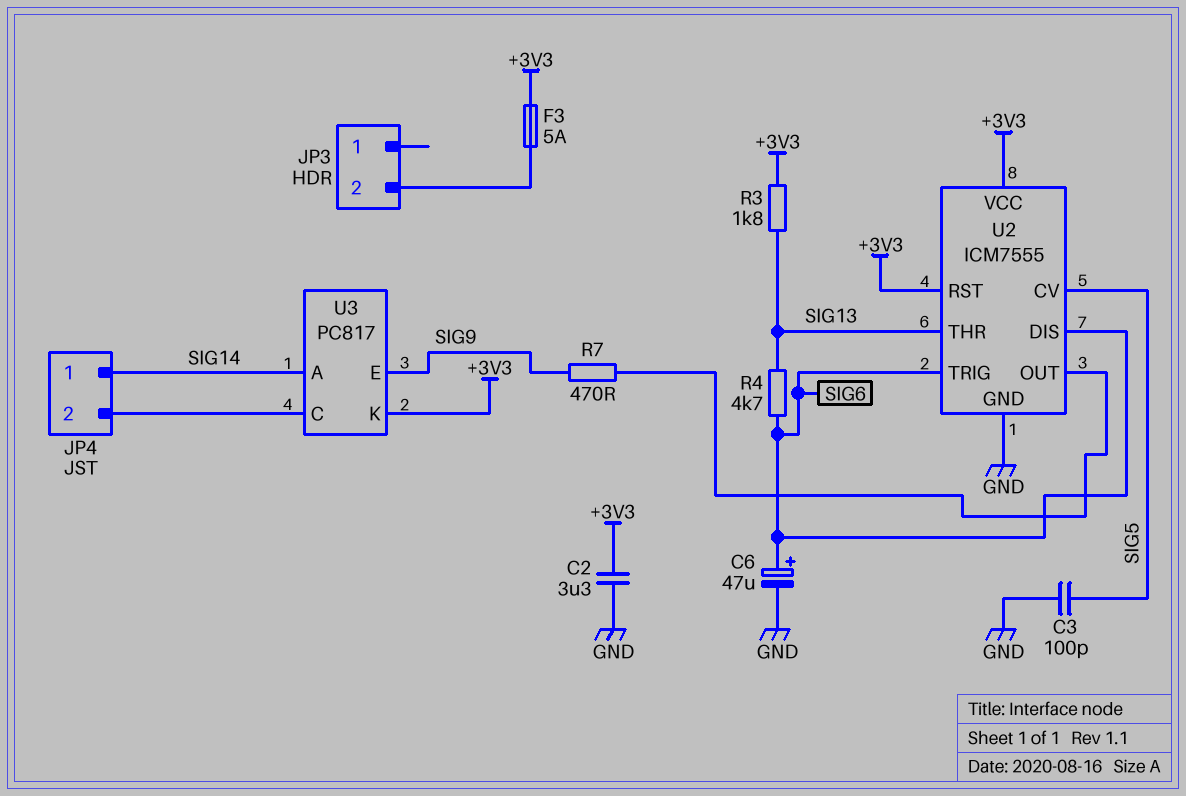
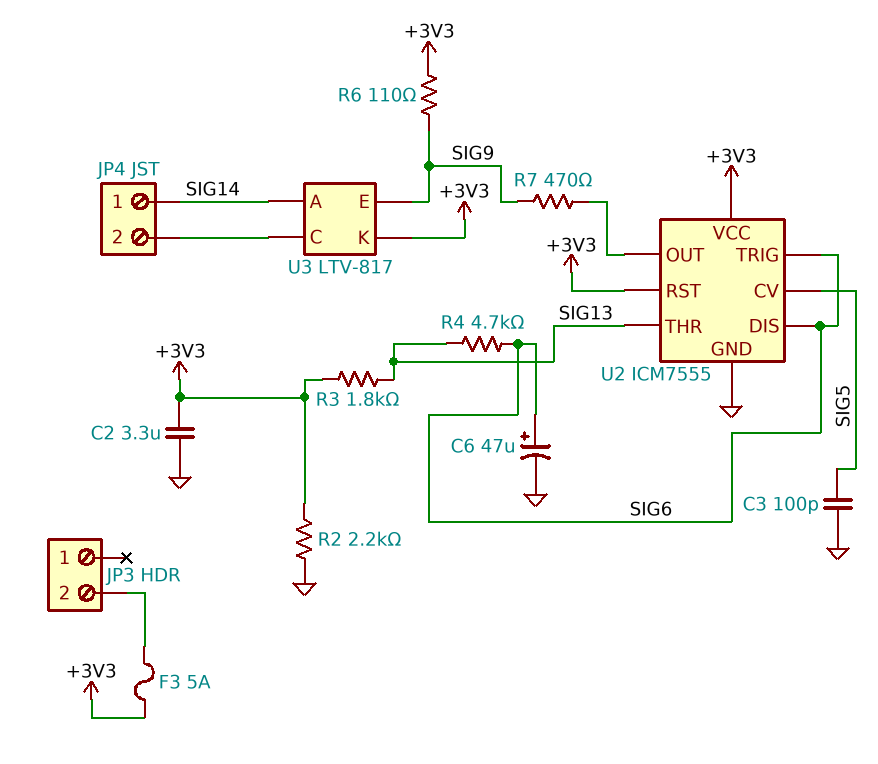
R2: none -> 2.2k (+3V3, GND)
R6: none -> 110 (+3V3, SIG9)
U3: PC817 -> LTV-817

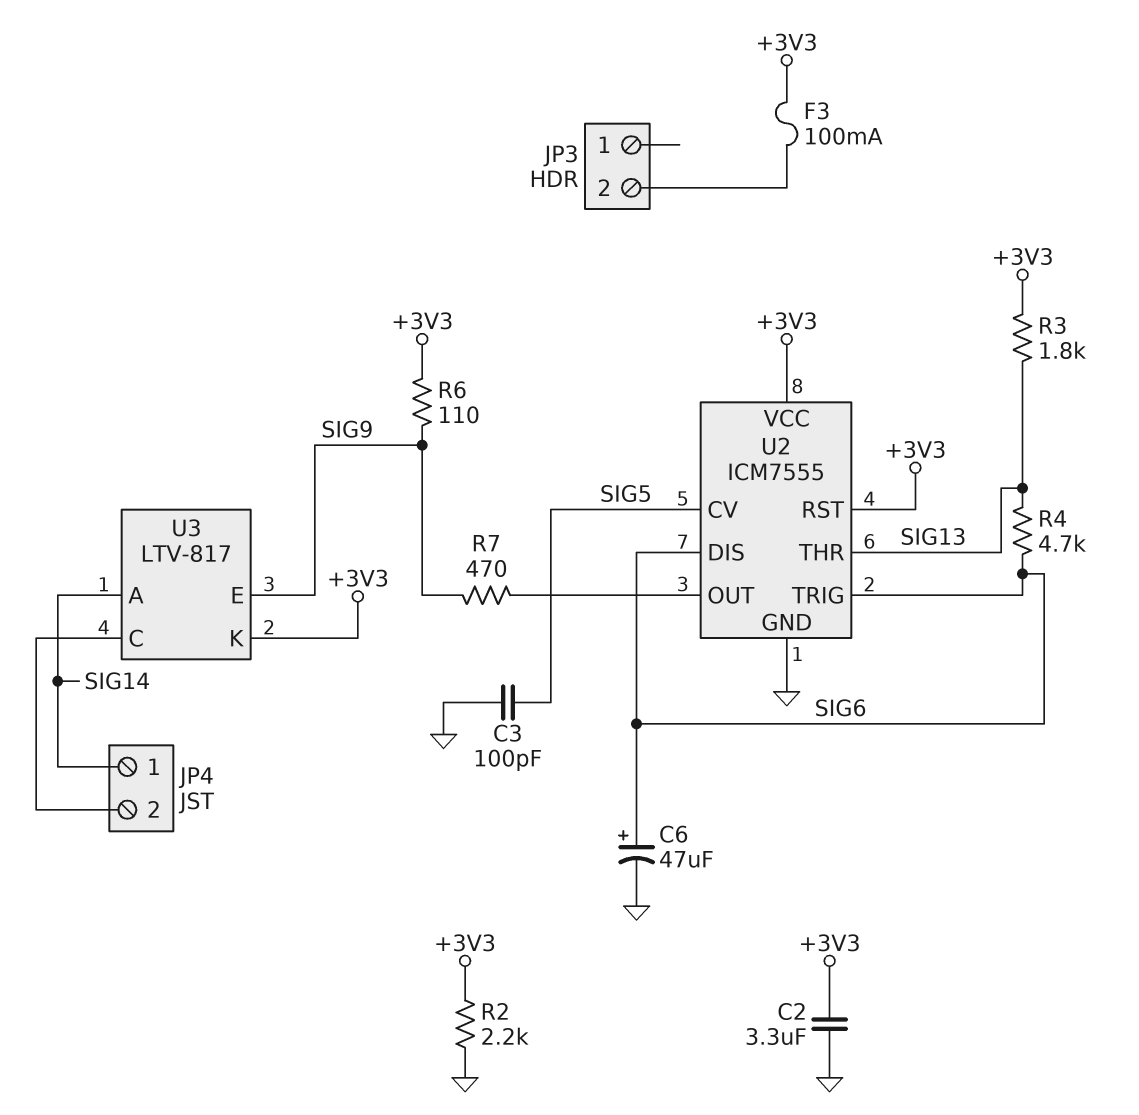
F3: 5A (+3V3, JP3/2) -> 100mA (+3V3, JP3/2)

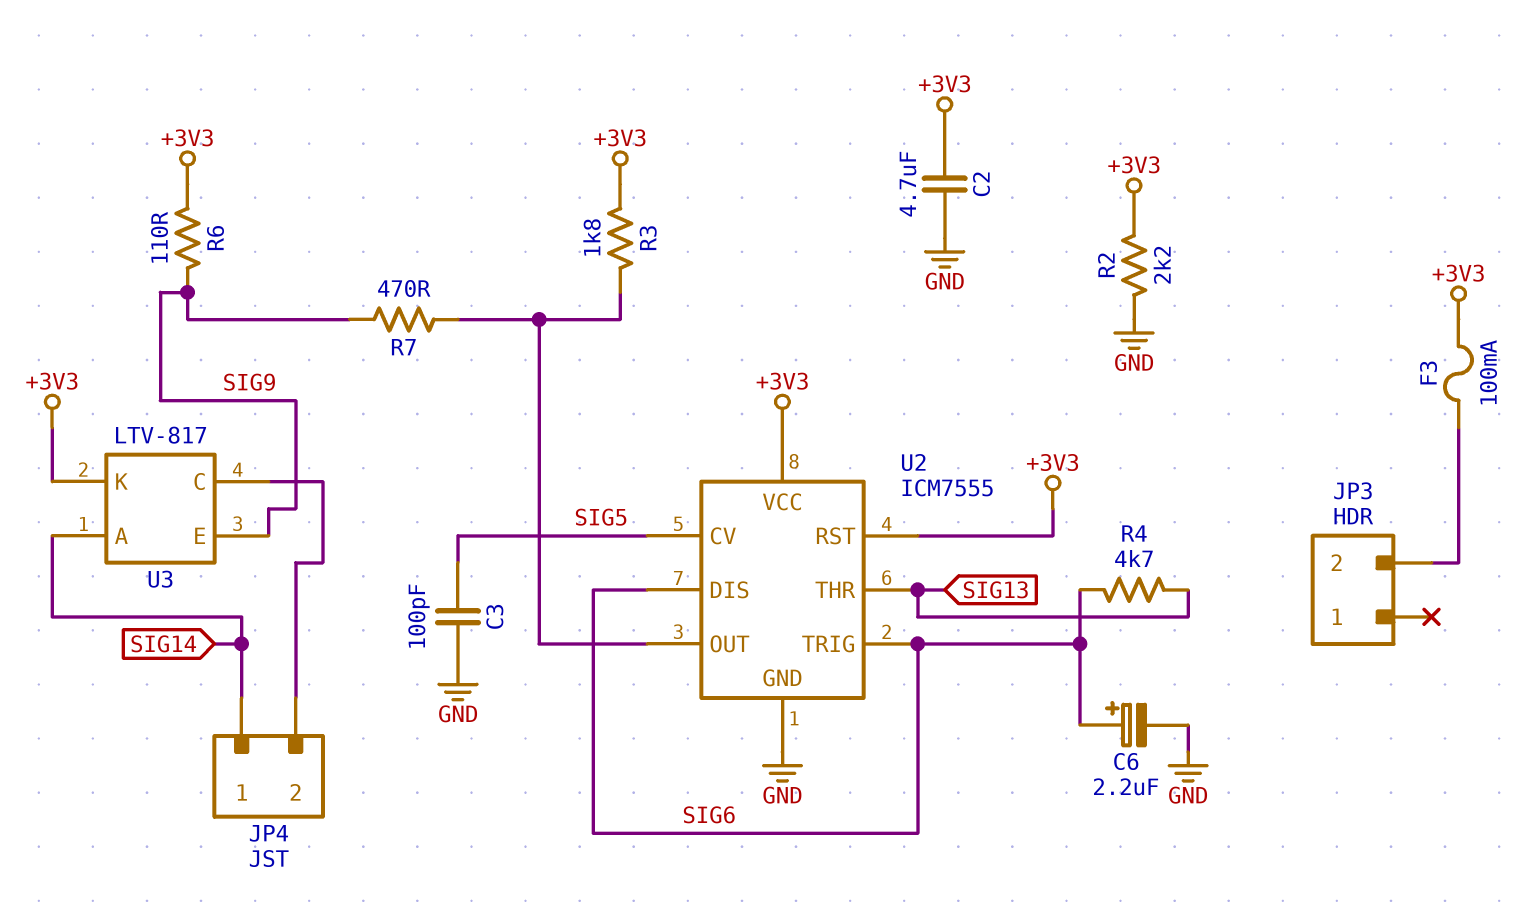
C2: 3.3uF (+3V3, GND) -> 4.7uF (+3V3, GND)
C6: 47uF (plus SIG6, minus GND) -> 2.2uF (plus SIG6, minus GND)
R3: 1.8k (+3V3, SIG13) -> 1.8k (+3V3, U2/OUT)

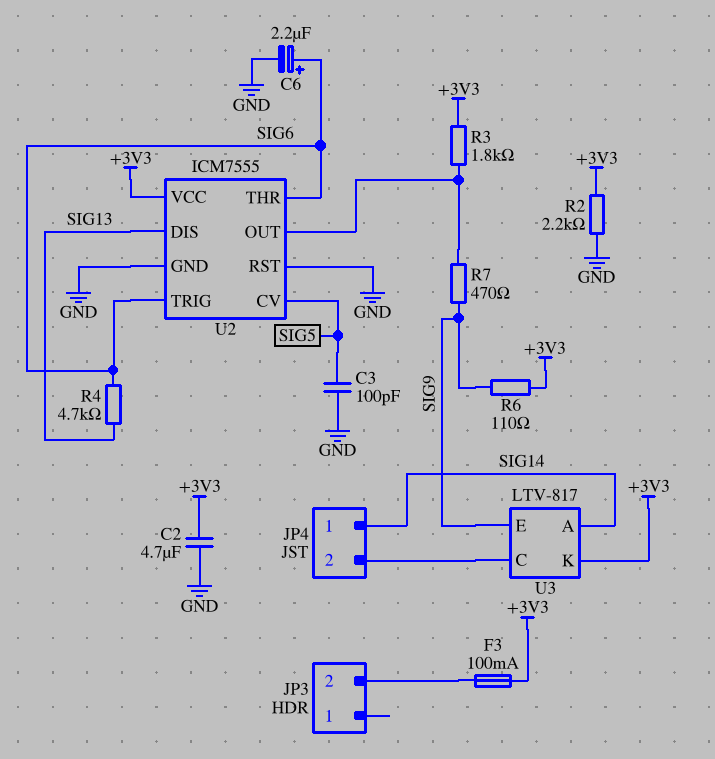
U2 pin DIS: SIG6 -> SIG13
U2 pin RST: +3V3 -> GND
U2 pin THR: SIG13 -> SIG6

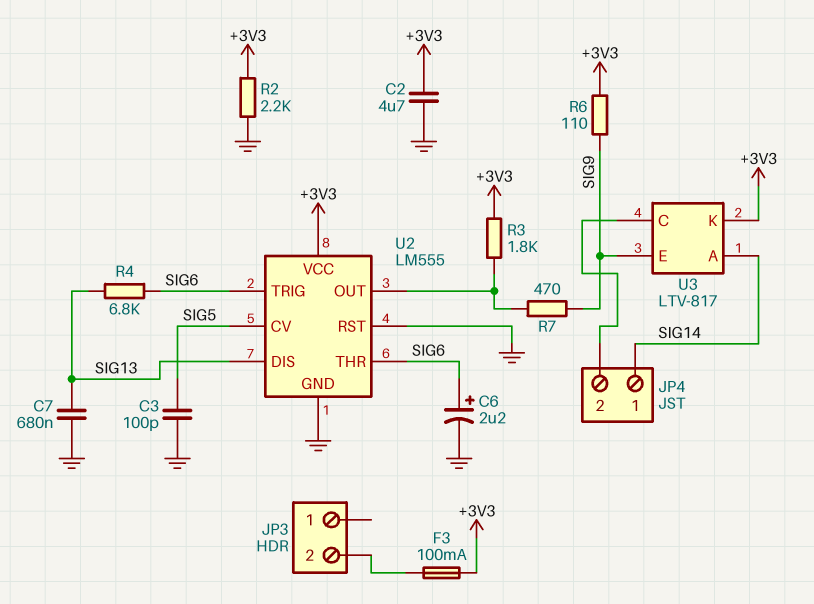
C7: none -> 680nF (GND, SIG13)
R4: 4.7k (SIG6, SIG13) -> 6.8k (SIG6, SIG13)
U2: ICM7555 -> LM555

